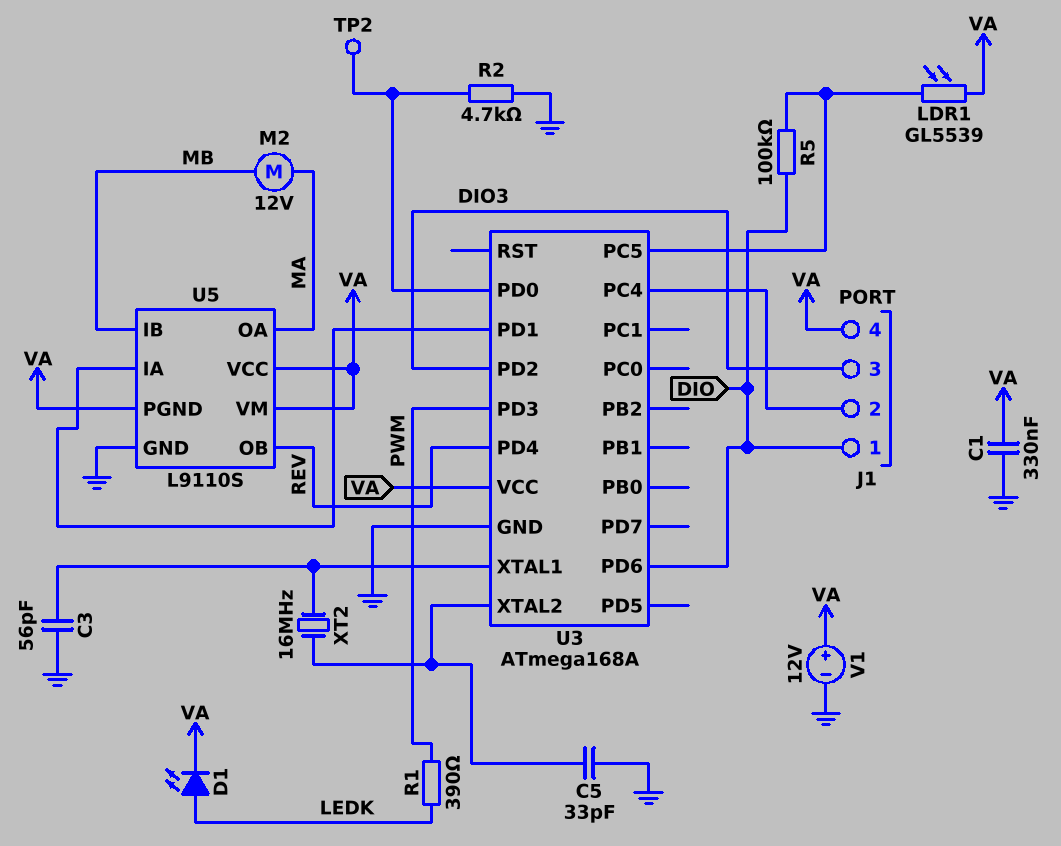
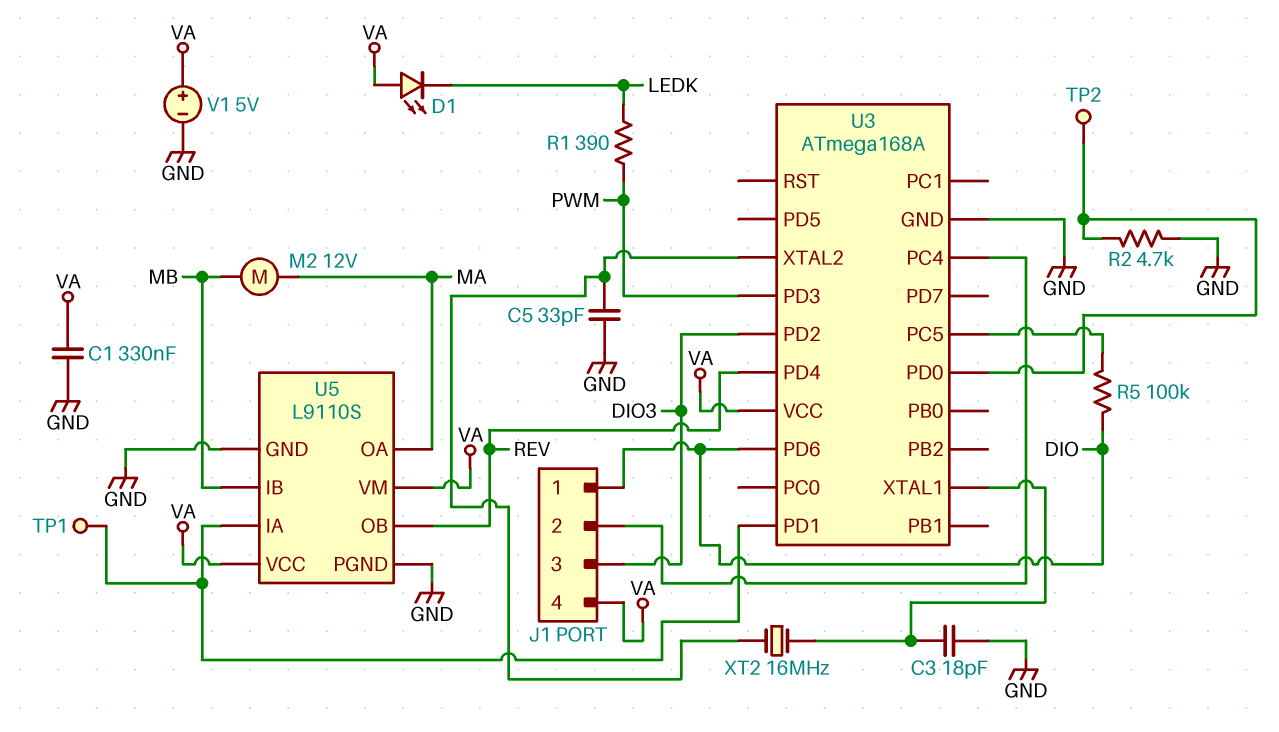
C3: 56pF (GND, U3/XTAL1) -> 18pF (GND, U3/XTAL1)
D1: LED (A LEDK, K VA) -> LED (A VA, K LEDK)
LDR1: GL5539 (U3/PC5, VA) -> none
TP1: none -> test point (U3/PD1)
U5 pin PGND: VA -> GND
V1: 12V (plus VA, minus GND) -> 5V (plus VA, minus GND)

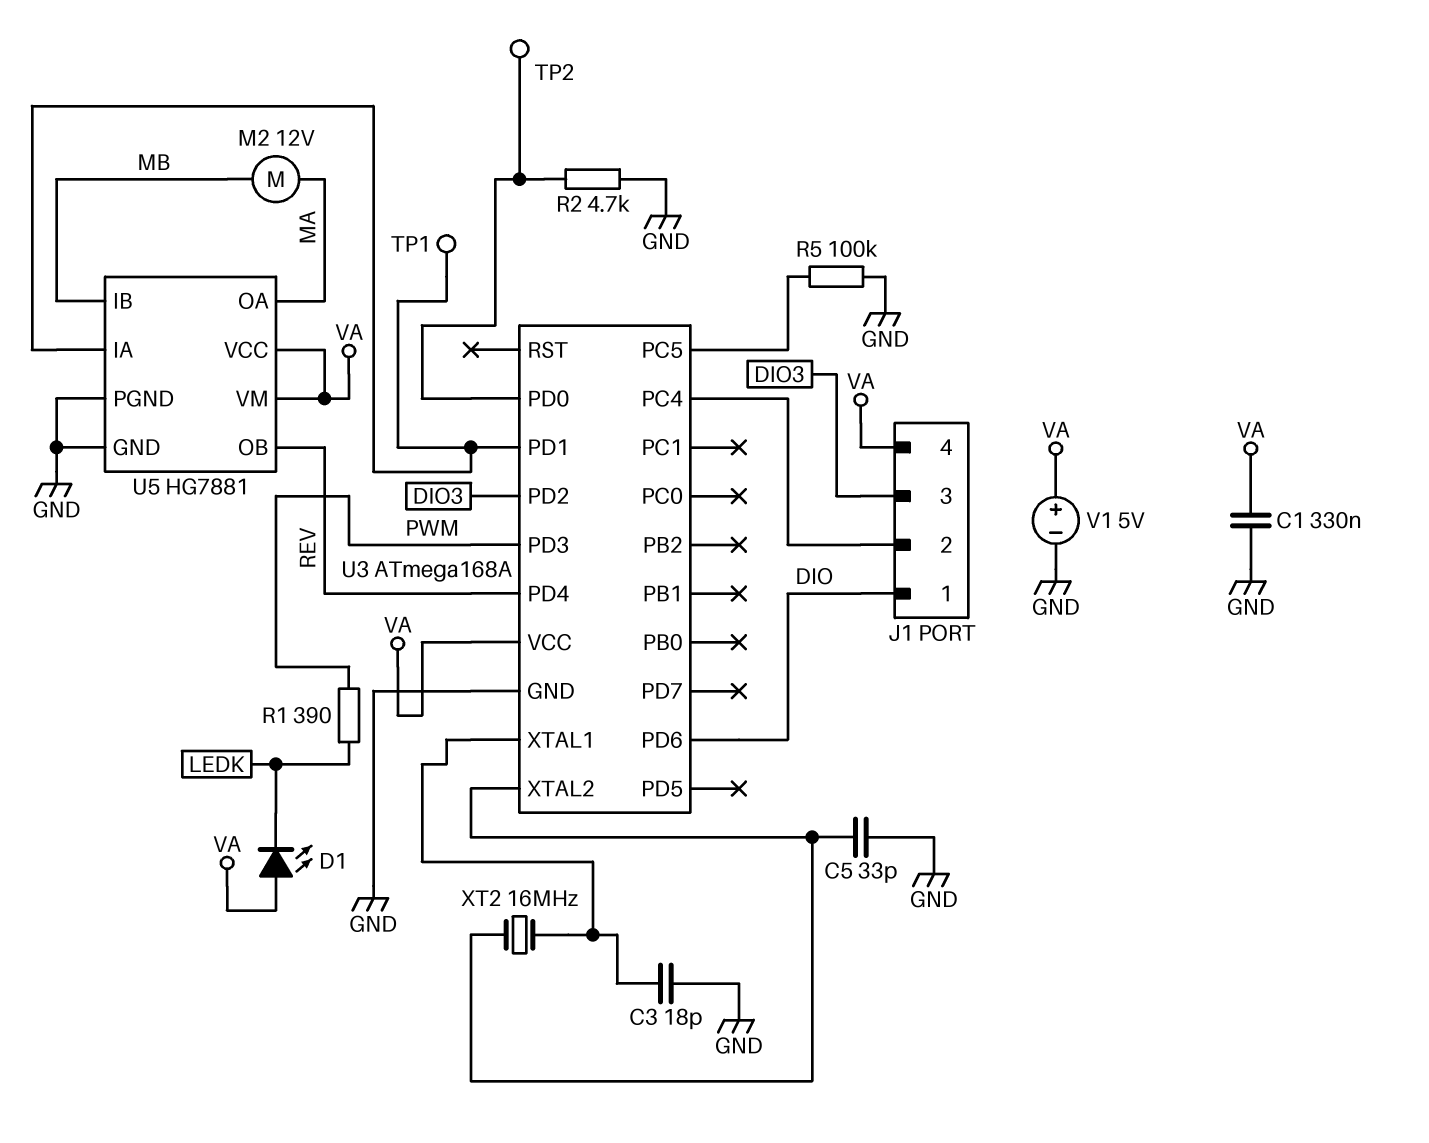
R5: 100k (DIO, U3/PC5) -> 100k (GND, U3/PC5)
U5: L9110S -> HG7881

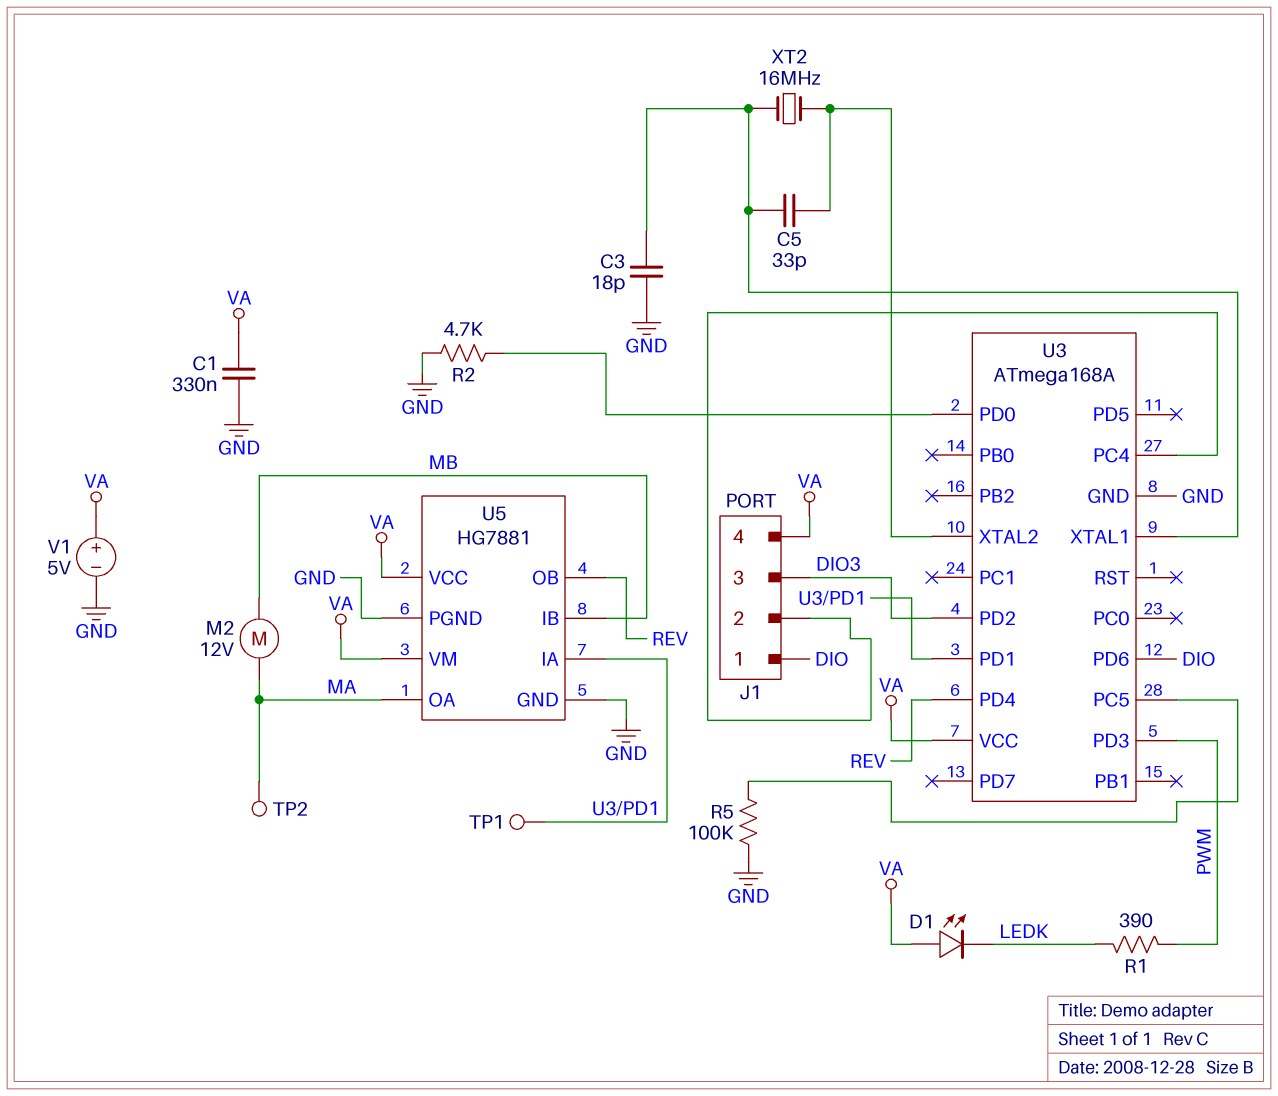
C5: 33pF (GND, U3/XTAL2) -> 33pF (U3/XTAL1, U3/XTAL2)
TP2: test point (U3/PD0) -> test point (MA)

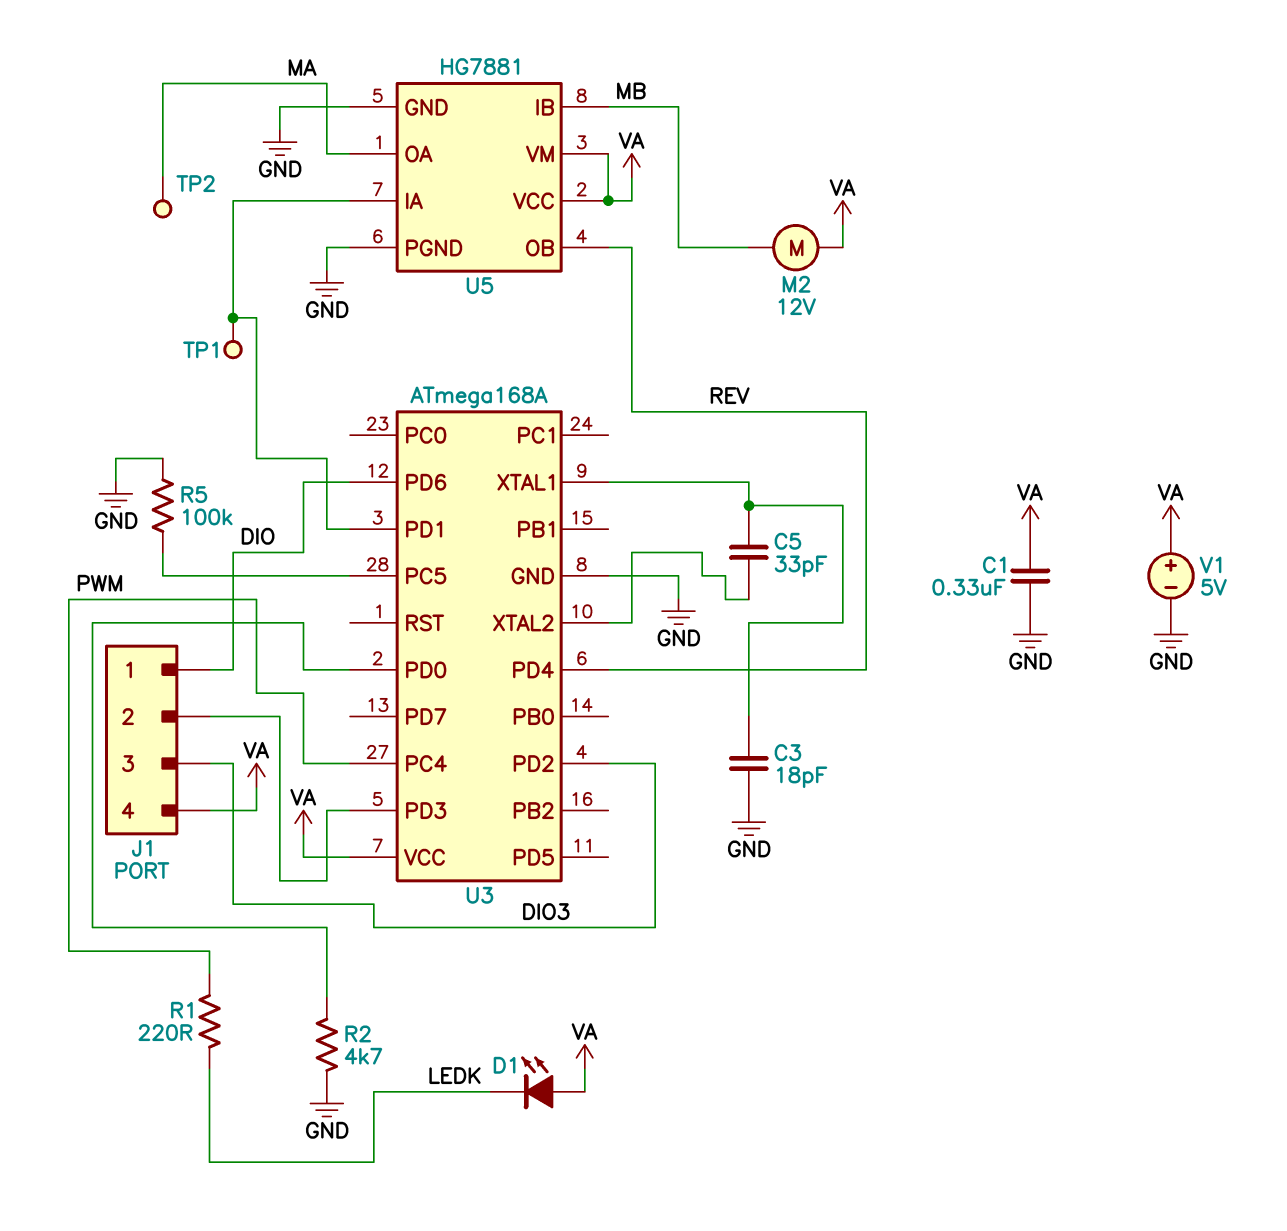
M2: motor 12V (MA, MB) -> motor 12V (MB, VA)
R1: 390 (LEDK, PWM) -> 220 (LEDK, PWM)
U3 pin PC4: J1/2 -> PWM
U3 pin PD3: PWM -> J1/2
XT2: 16MHz (U3/XTAL1, U3/XTAL2) -> none

